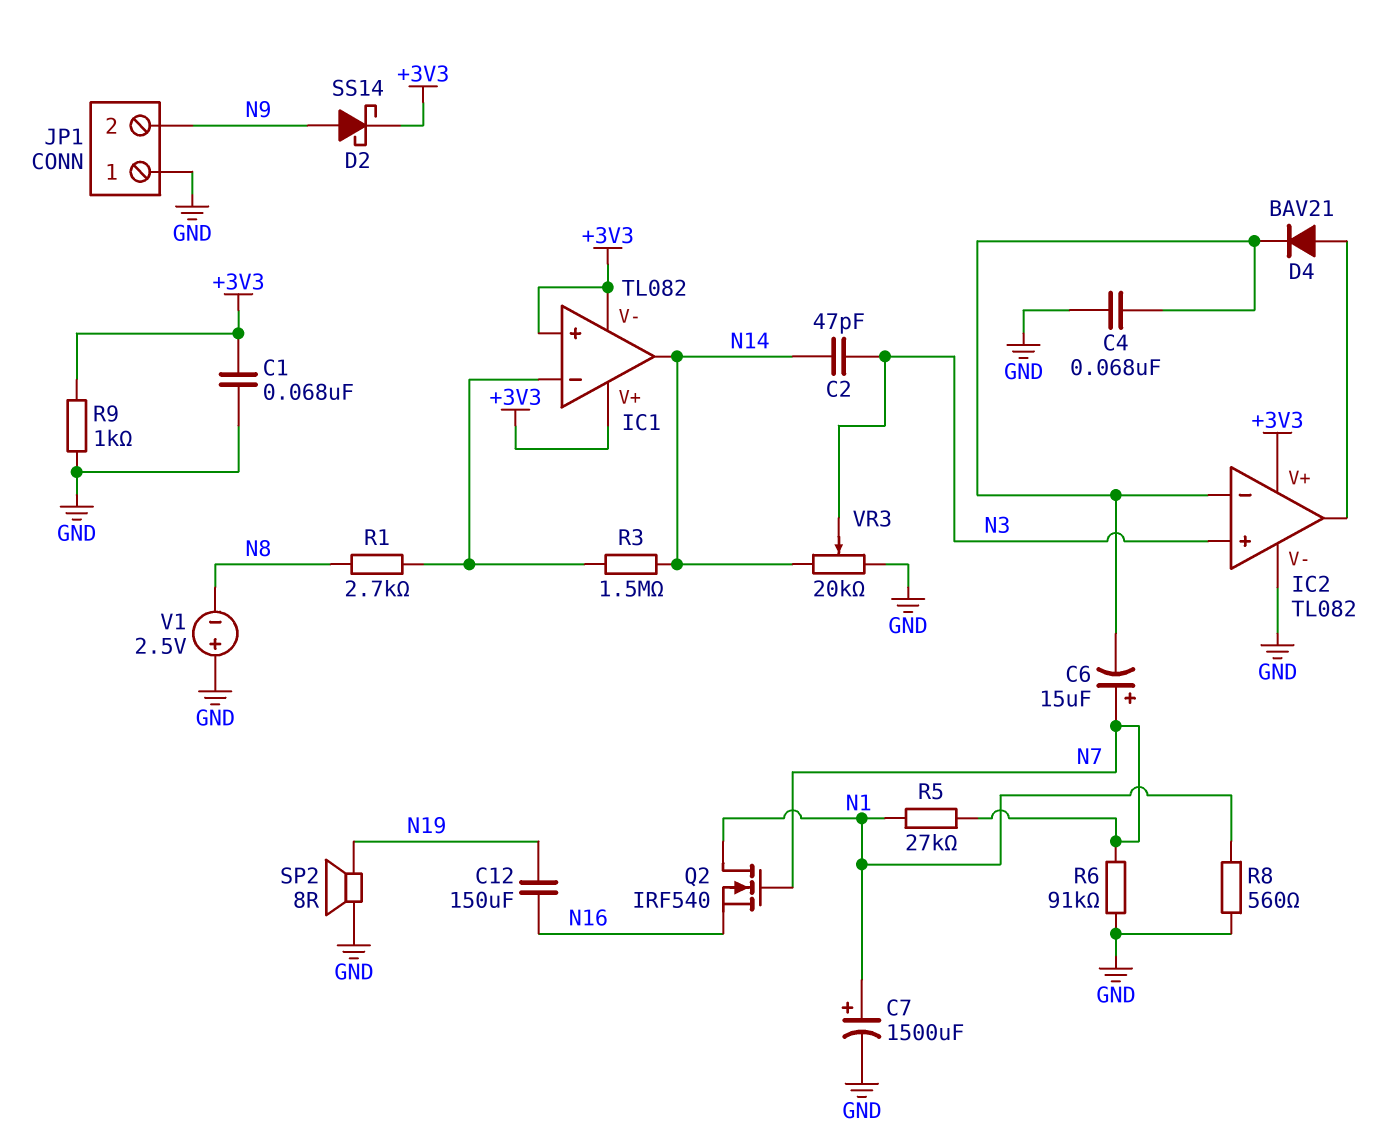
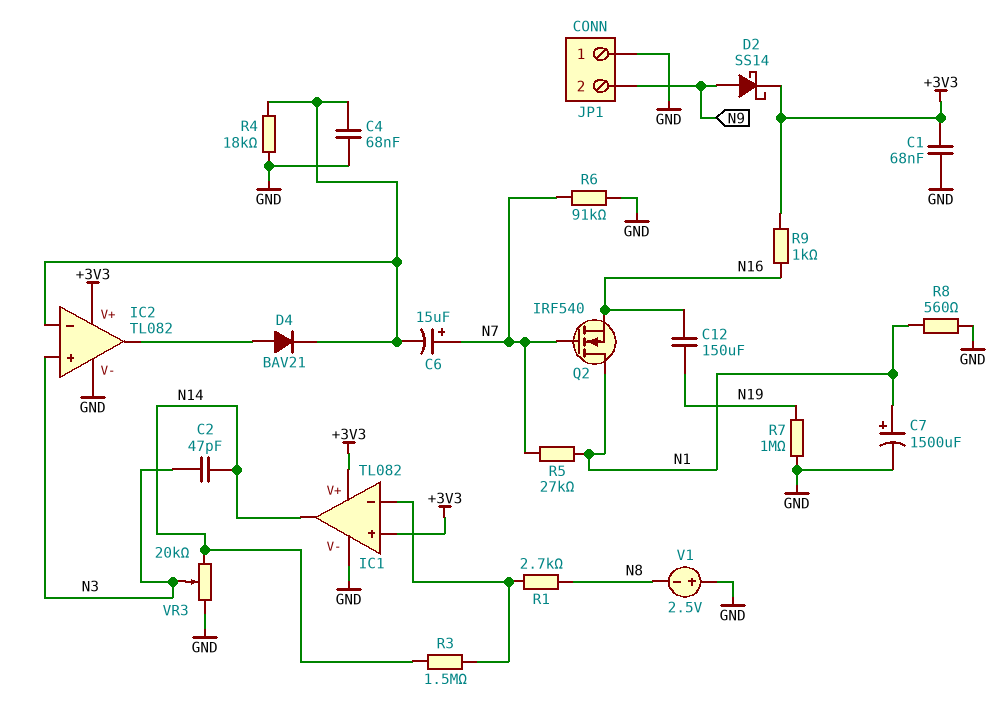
IC1 pin V-: +3V3 -> GND
R4: none -> 18k (GND, IC2/in-)
R7: none -> 1M (GND, N19)
R9: 1k (+3V3, GND) -> 1k (+3V3, N16)
SP2: speaker 8R (GND, N19) -> none

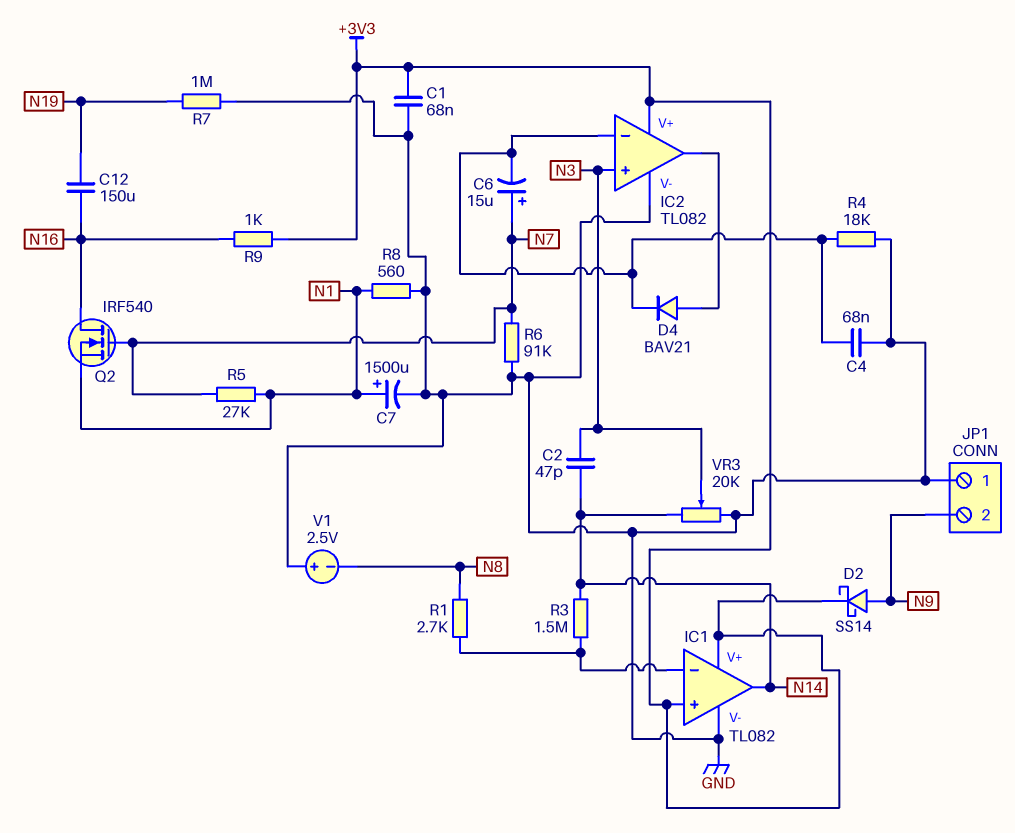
Q2: NMOS IRF540 (G N7, D N1, S N16) -> NMOS IRF540 (G N7, D N16, S N1)

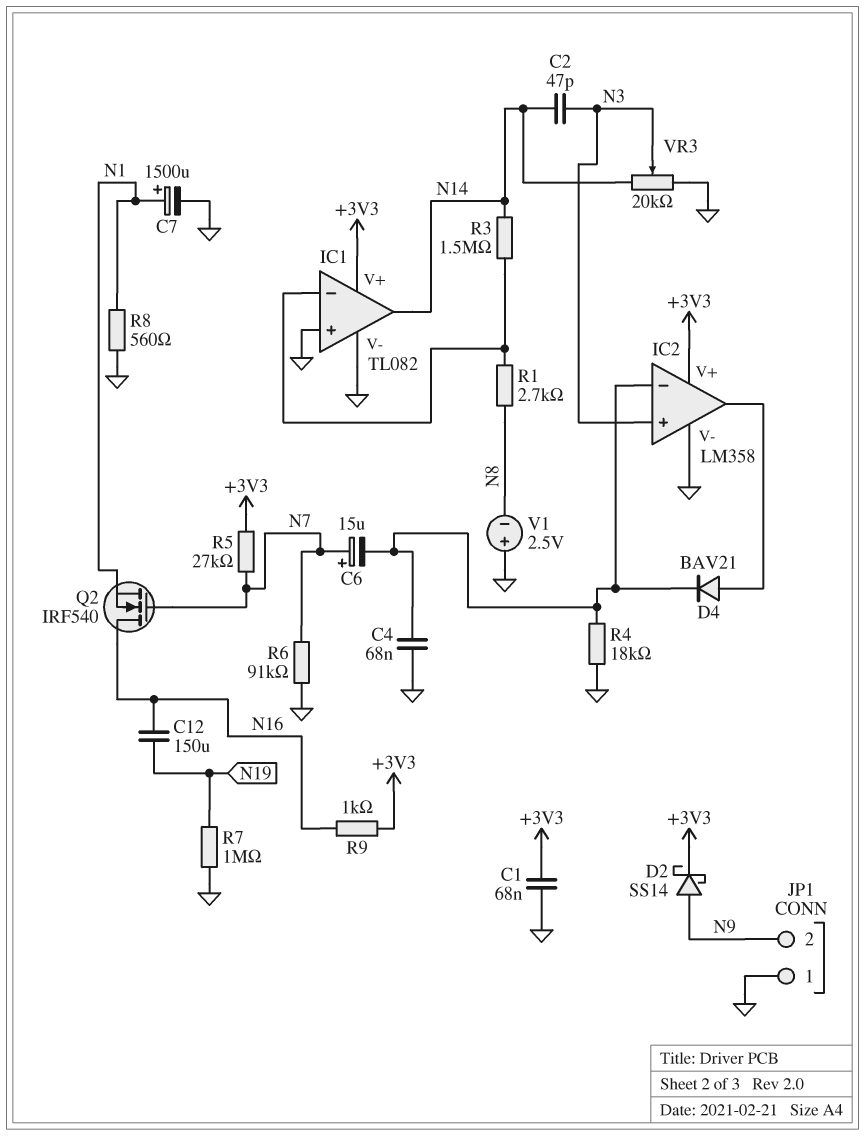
IC1 pin in+: +3V3 -> GND
IC2: TL082 -> LM358
R5: 27k (N1, N7) -> 27k (+3V3, N7)

